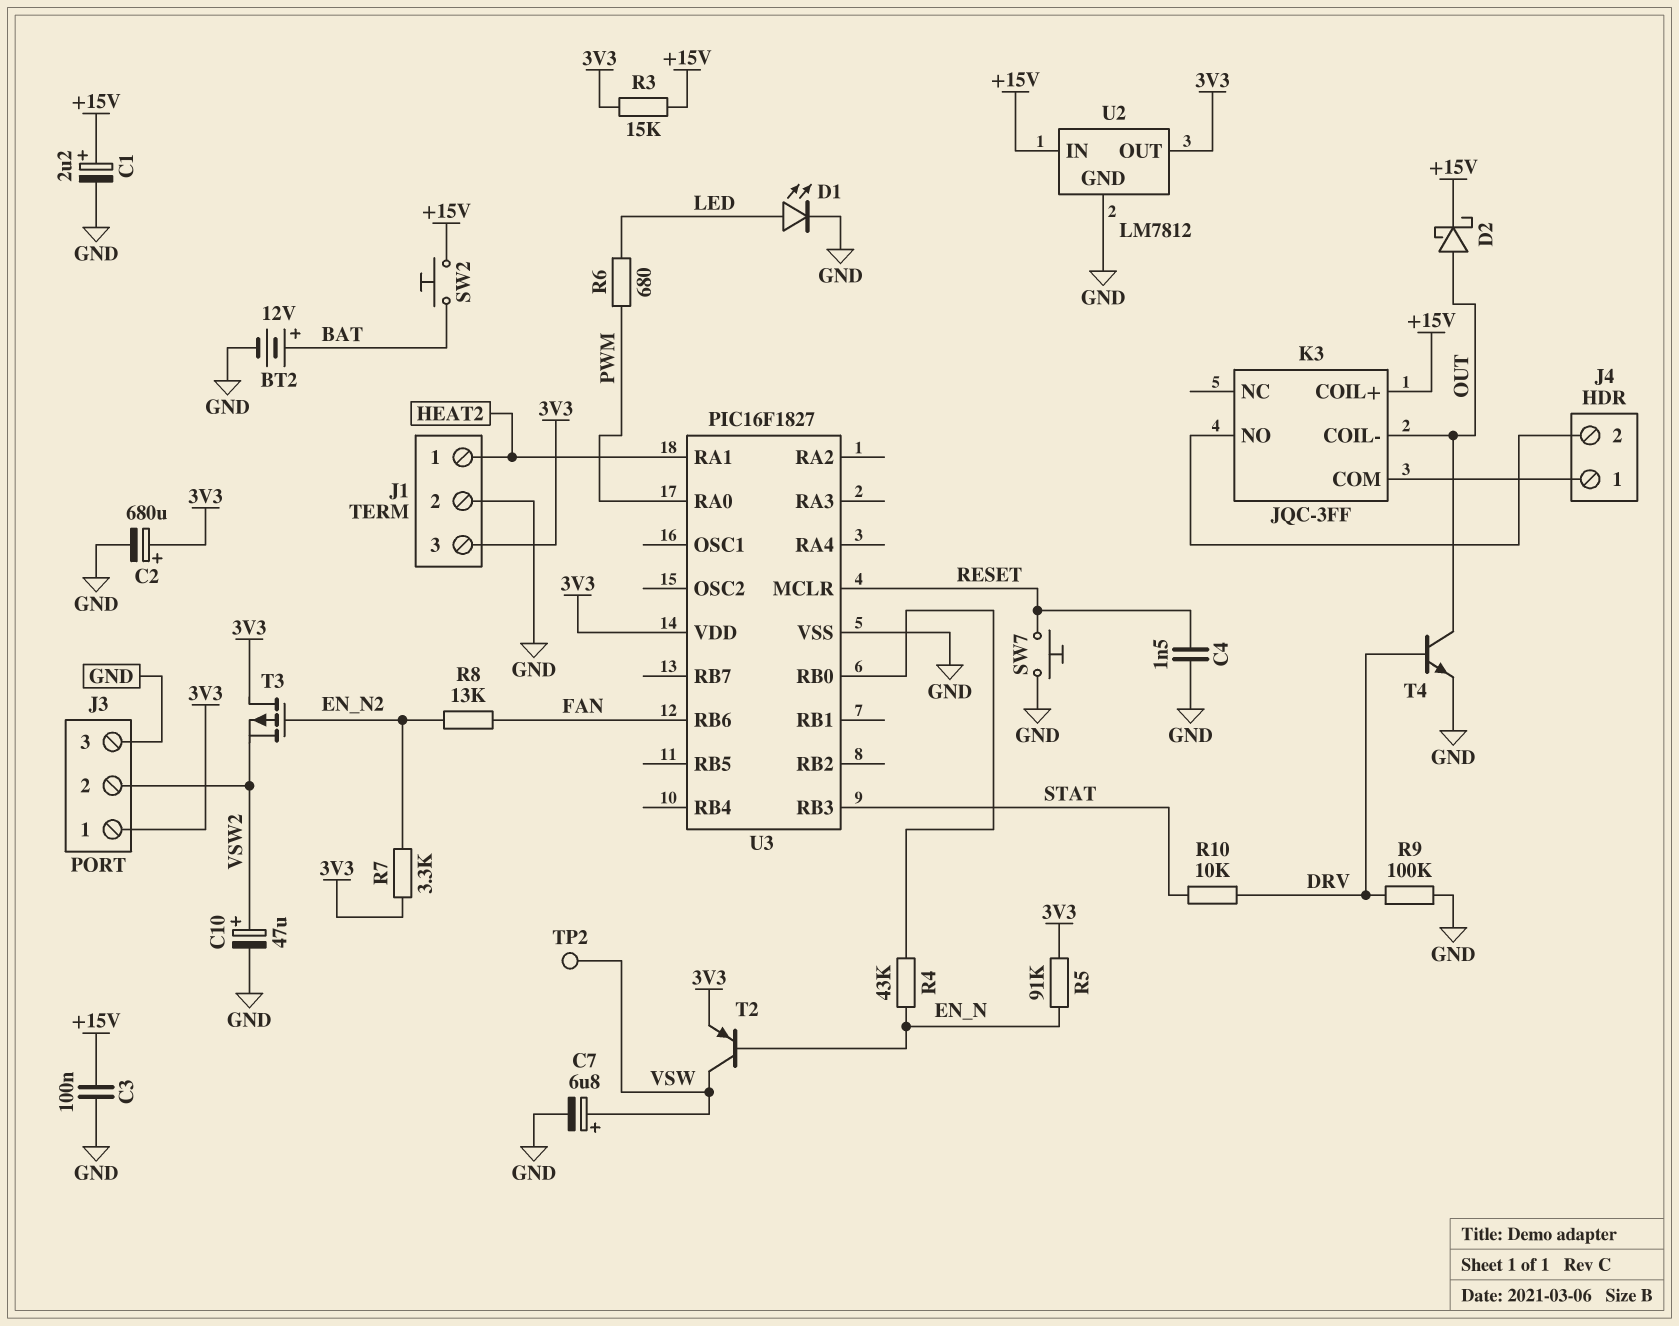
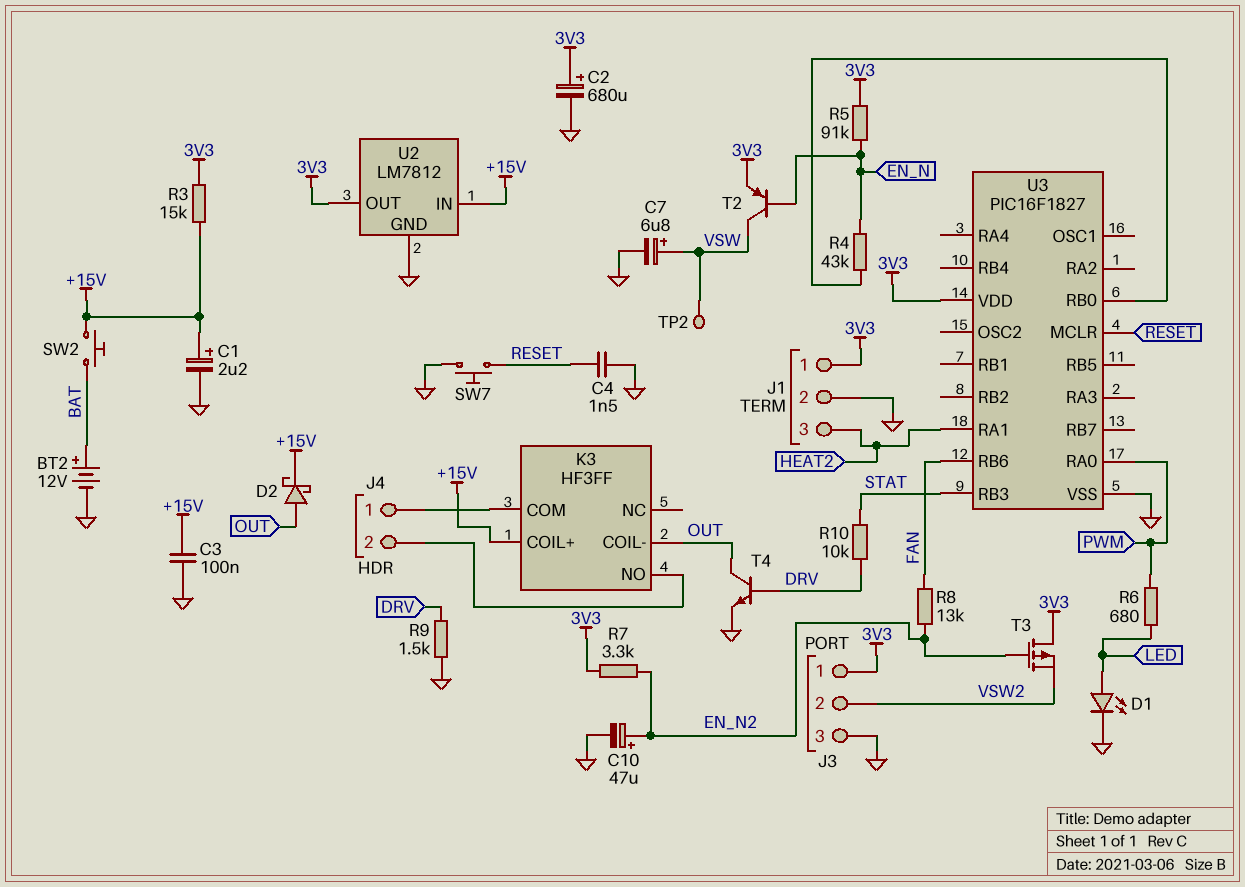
C10: 47uF (plus VSW2, minus GND) -> 47uF (plus EN_N2, minus GND)
J1 pin 1: HEAT2 -> 3V3
J1 pin 3: 3V3 -> HEAT2
K3: JQC-3FF -> HF3FF
R9: 100k (DRV, GND) -> 1.5k (DRV, GND)

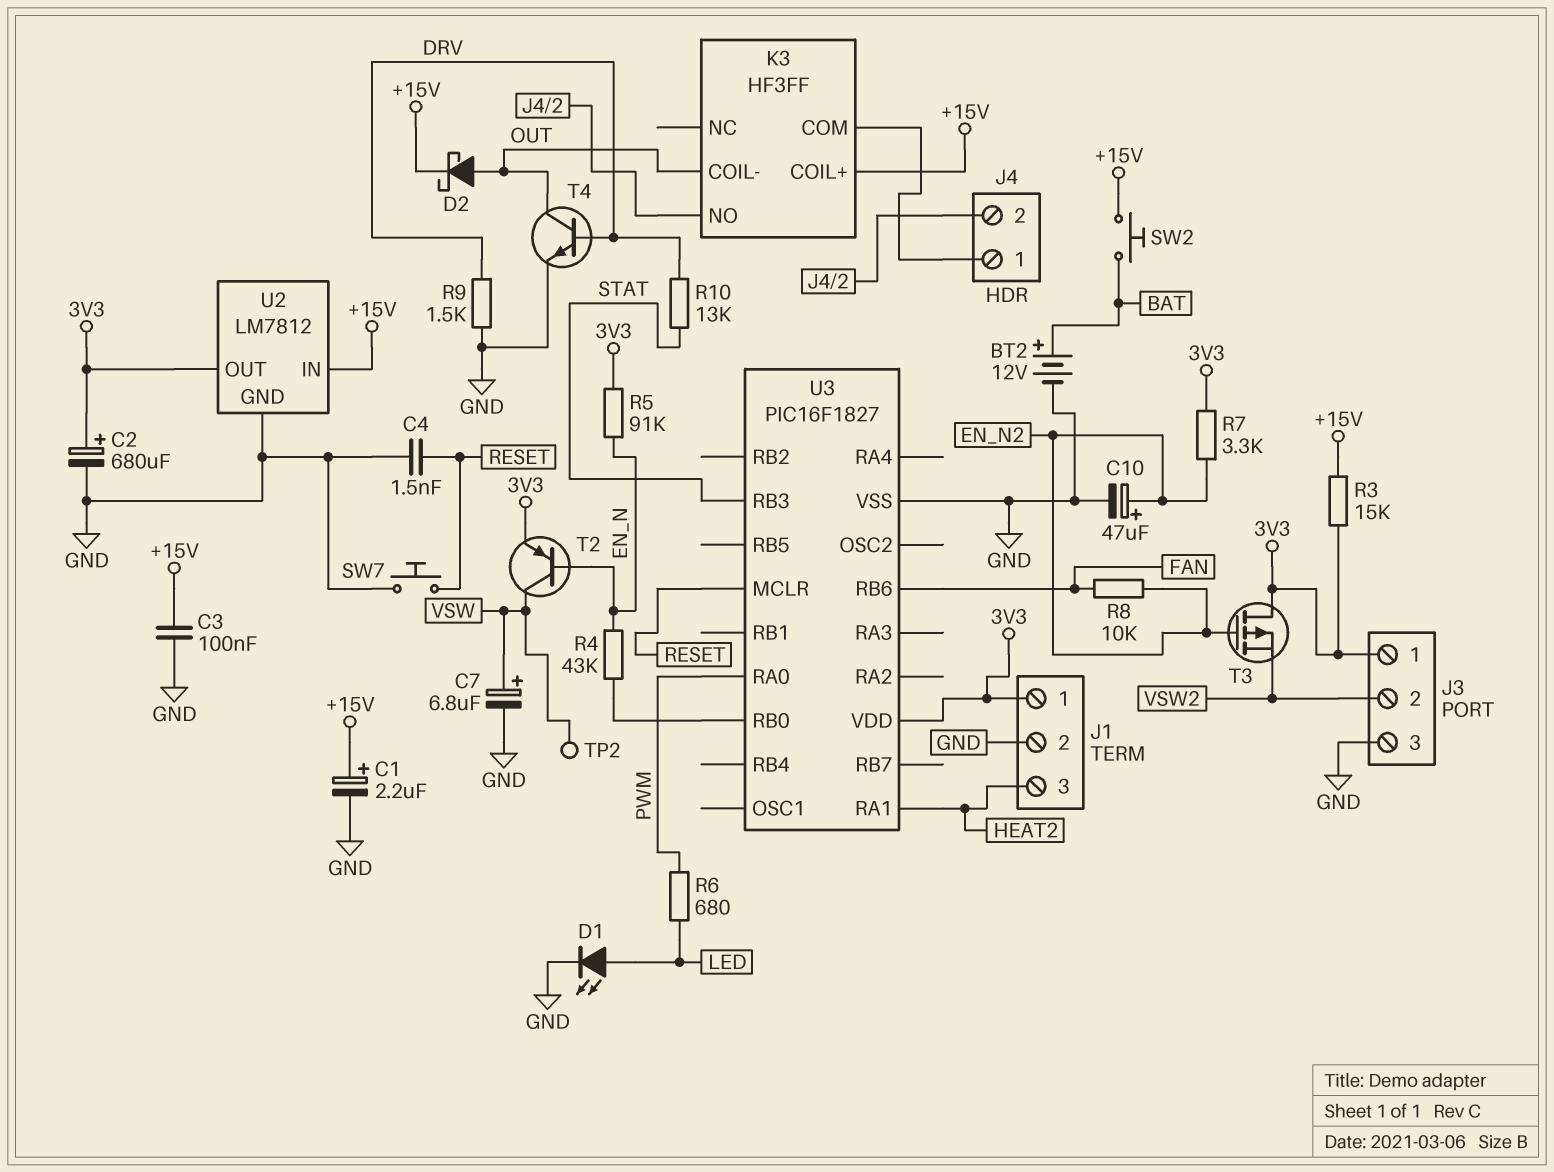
R8: 13k (EN_N2, FAN) -> 10k (EN_N2, FAN)
R10: 10k (DRV, STAT) -> 13k (DRV, STAT)

